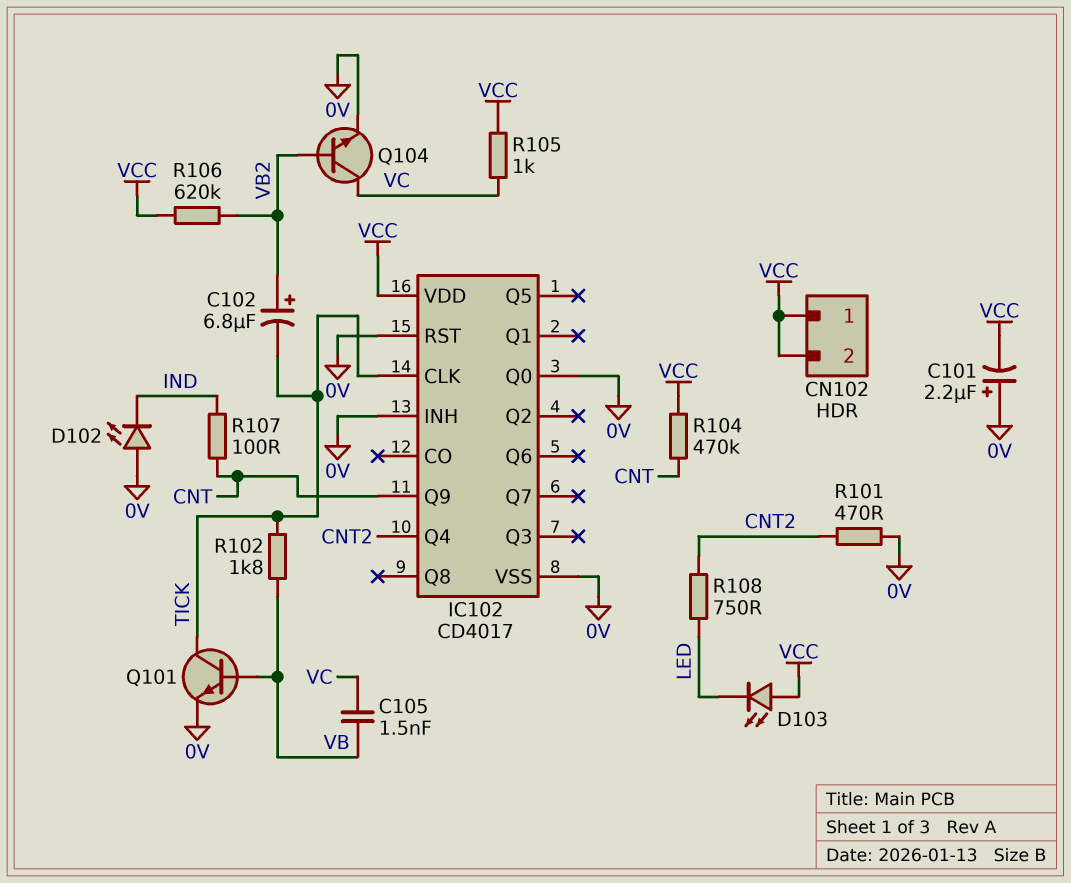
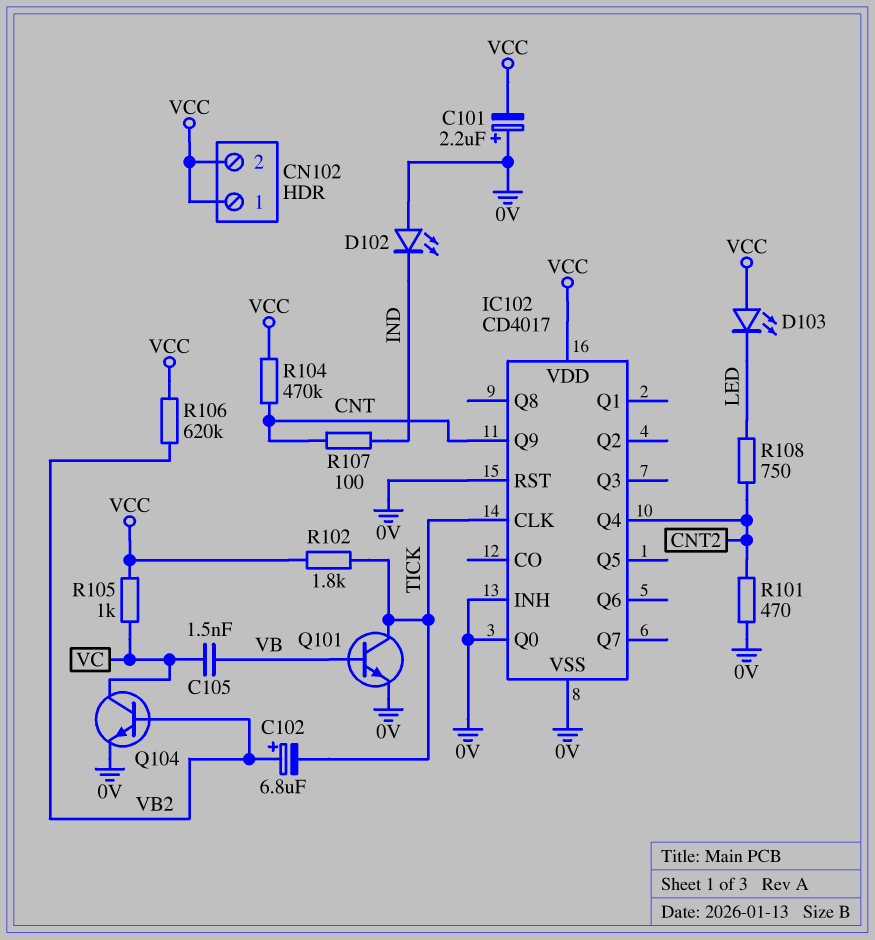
R102: 1.8k (TICK, VB) -> 1.8k (TICK, VCC)

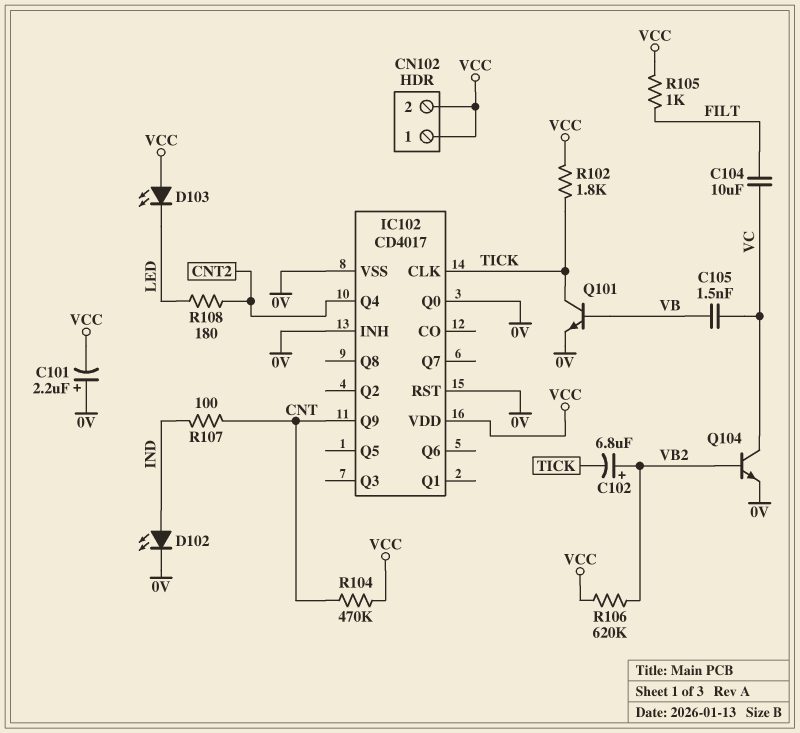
C104: none -> 10uF (FILT, VC)
D102: LED (A 0V, K IND) -> LED (A IND, K 0V)
R101: 470 (0V, CNT2) -> none
R105: 1k (VC, VCC) -> 1k (FILT, VCC)
R108: 750 (CNT2, LED) -> 180 (CNT2, LED)

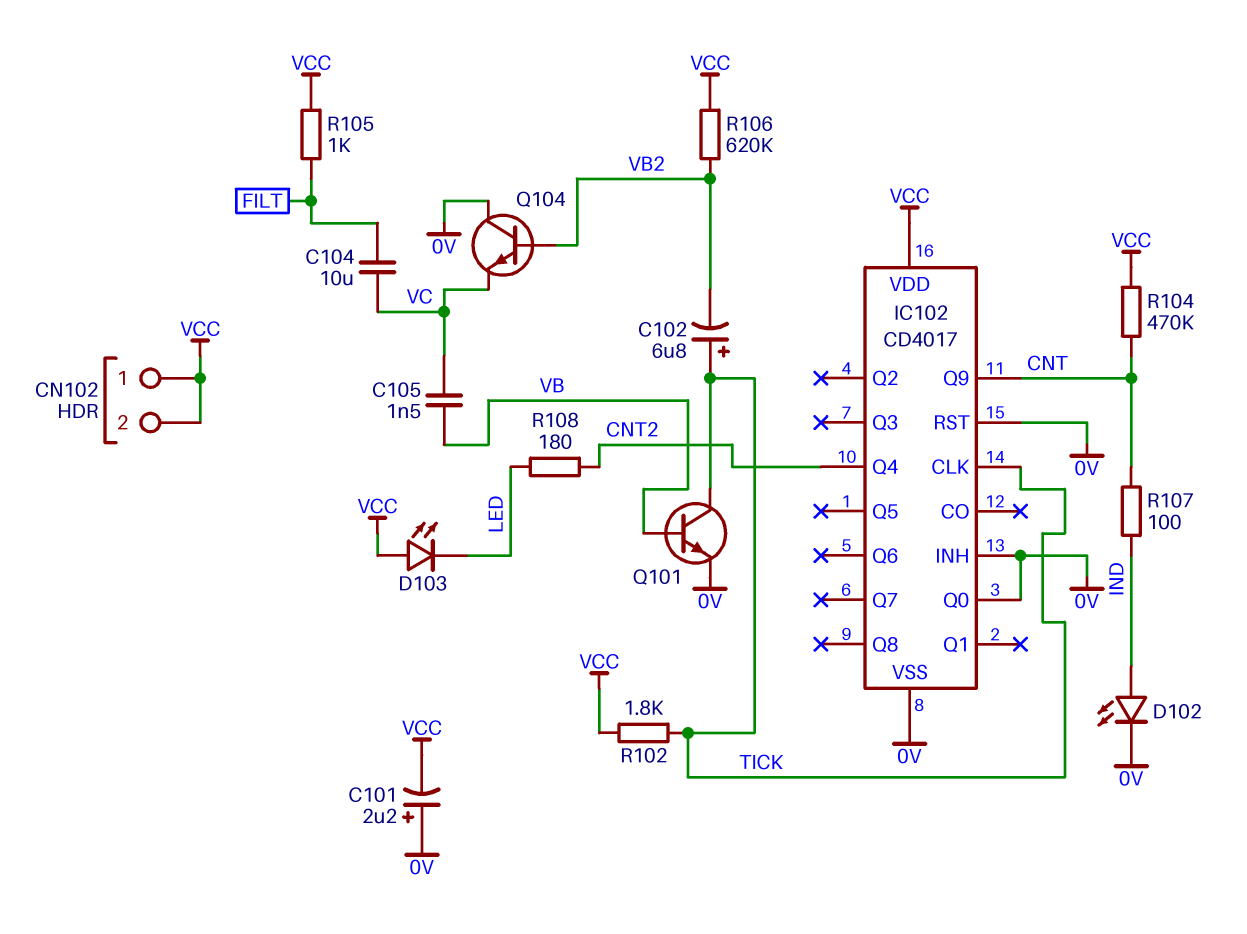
C102: 6.8uF (plus VB2, minus TICK) -> 6.8uF (plus TICK, minus VB2)
Q104: NPN (B VB2, C VC, E 0V) -> NPN (B VB2, C 0V, E VC)

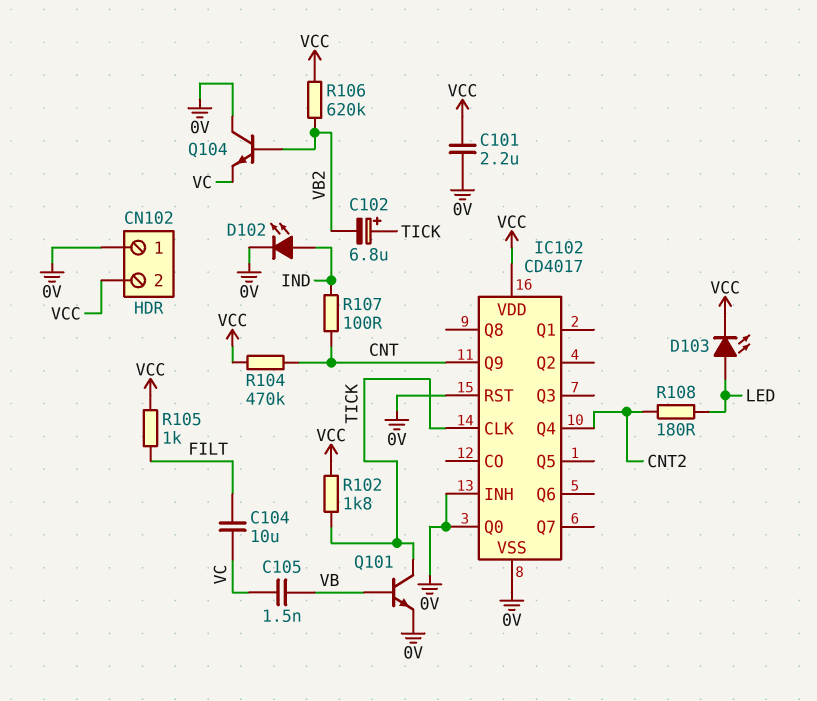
C101: 2.2uF (plus 0V, minus VCC) -> 2.2uF (0V, VCC)
CN102 pin 1: VCC -> 0V
D103: LED (A VCC, K LED) -> LED (A LED, K VCC)

